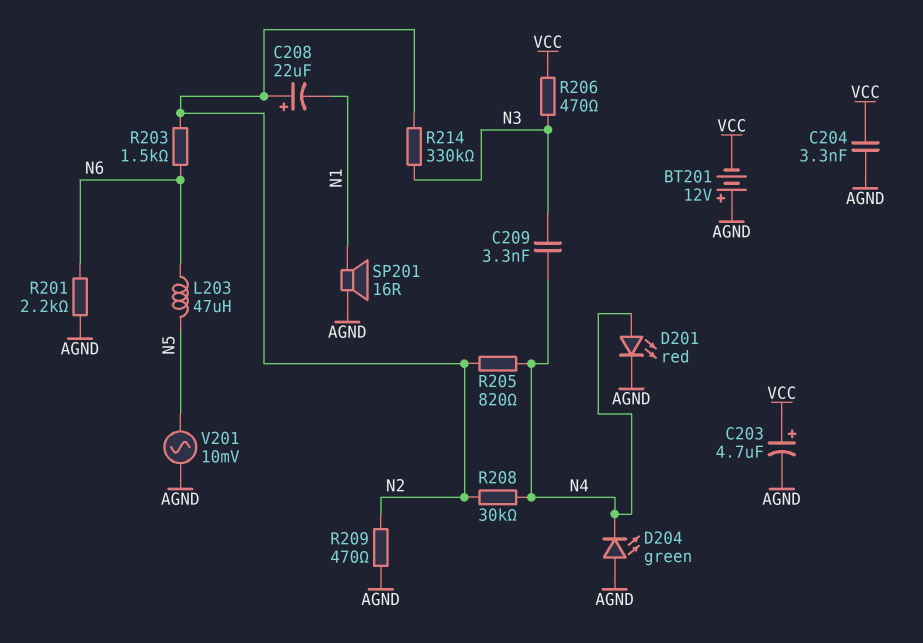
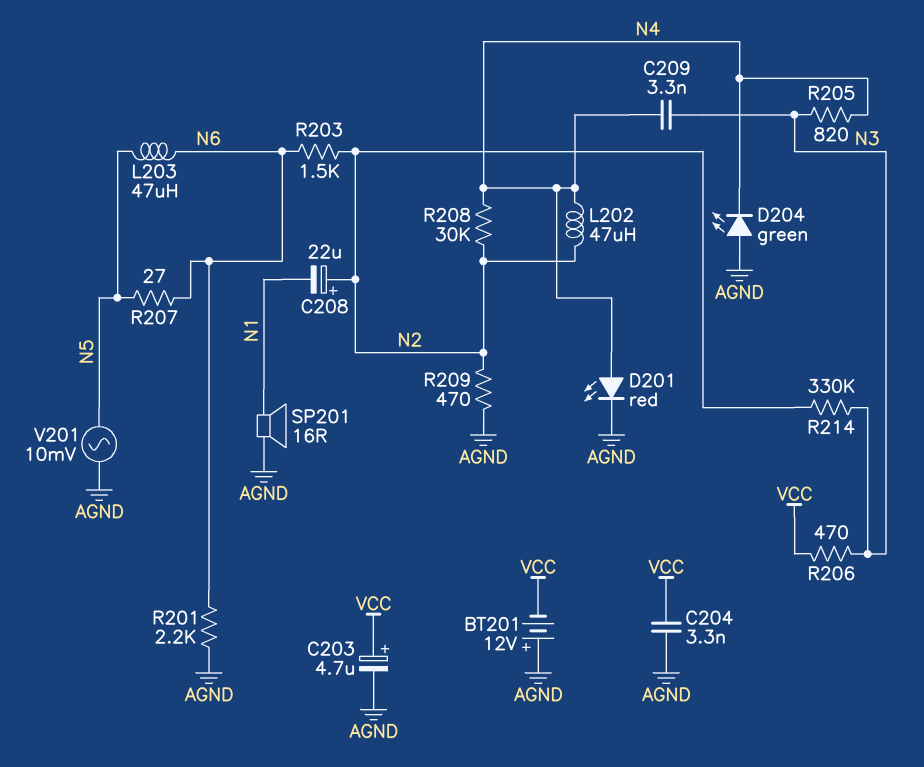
L202: none -> 47uH (N2, N4)
R205: 820 (N2, N4) -> 820 (N3, N4)
R207: none -> 27 (N5, N6)

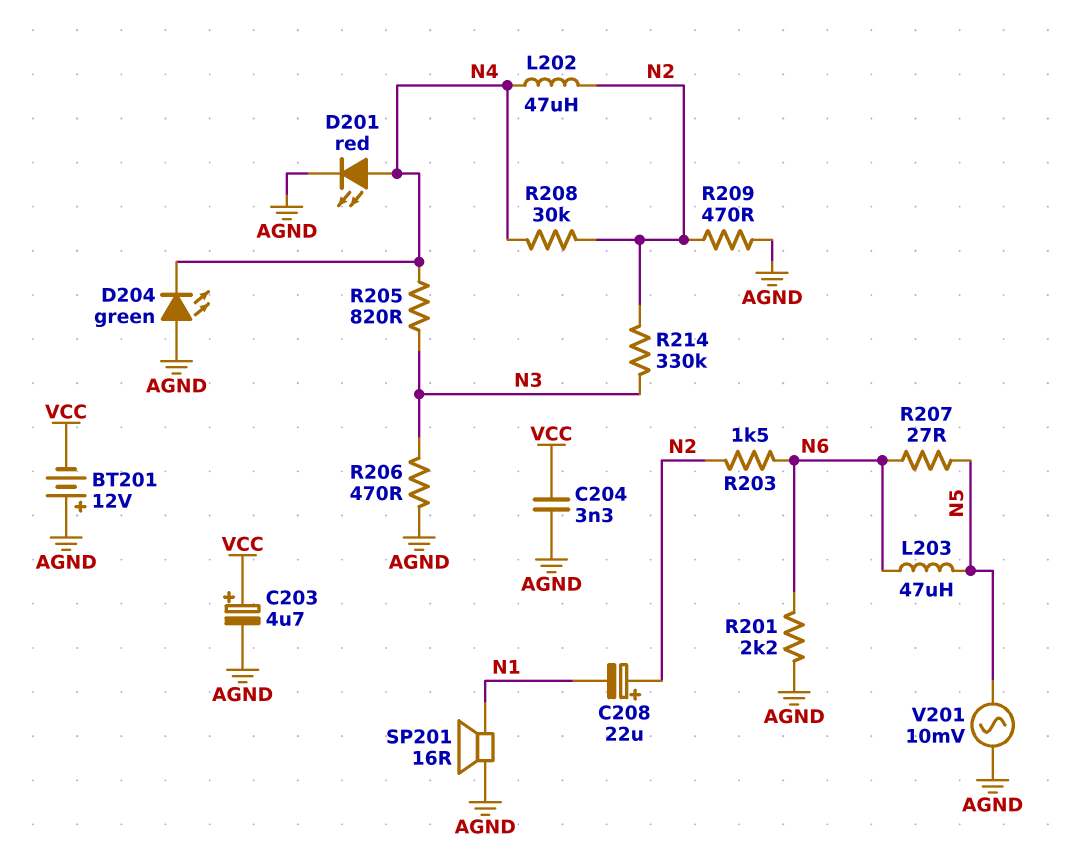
C209: 3.3nF (N3, N4) -> none
R206: 470 (N3, VCC) -> 470 (AGND, N3)

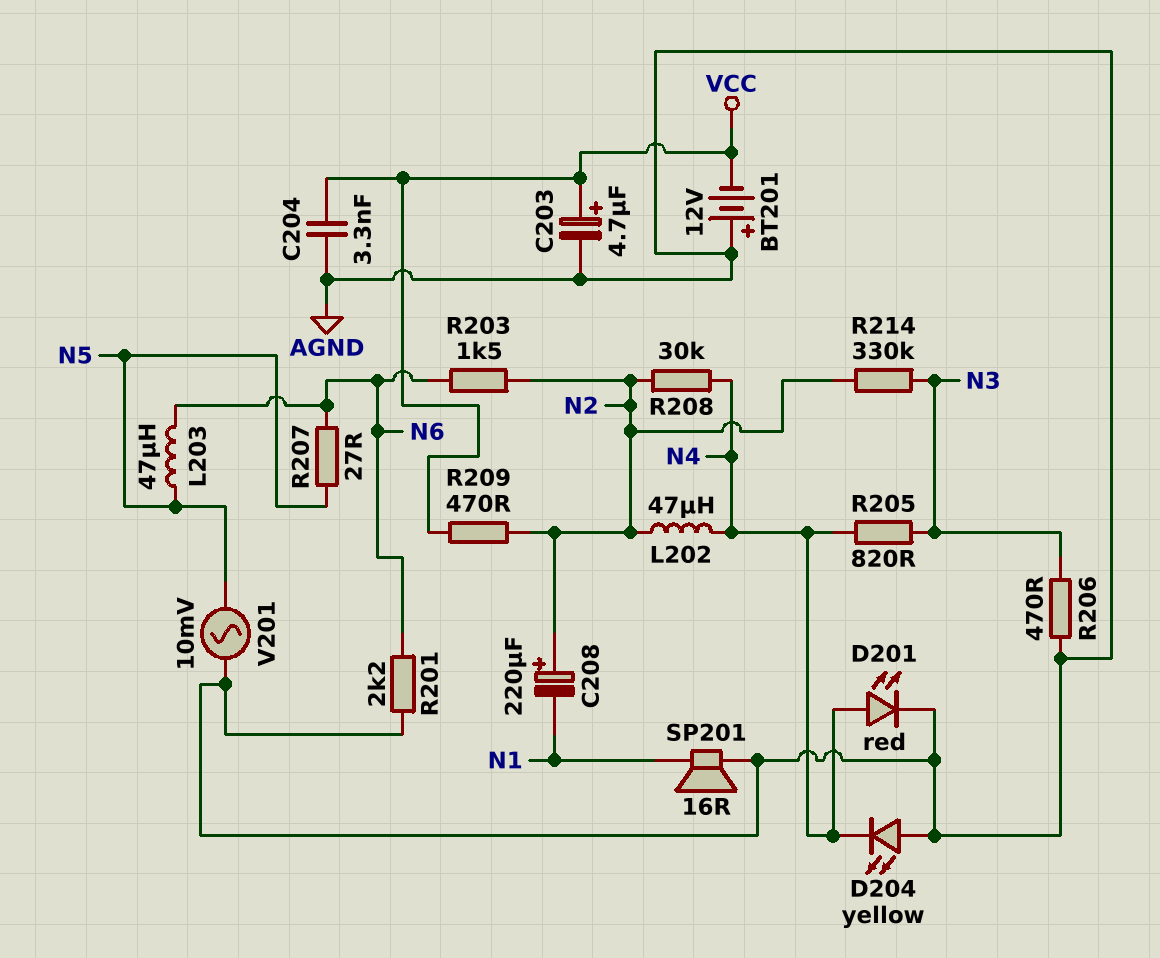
C208: 22uF (plus N2, minus N1) -> 220uF (plus N2, minus N1)
D204: LED green (A AGND, K N4) -> LED yellow (A AGND, K N4)
R209: 470 (AGND, N2) -> 470 (N2, VCC)

